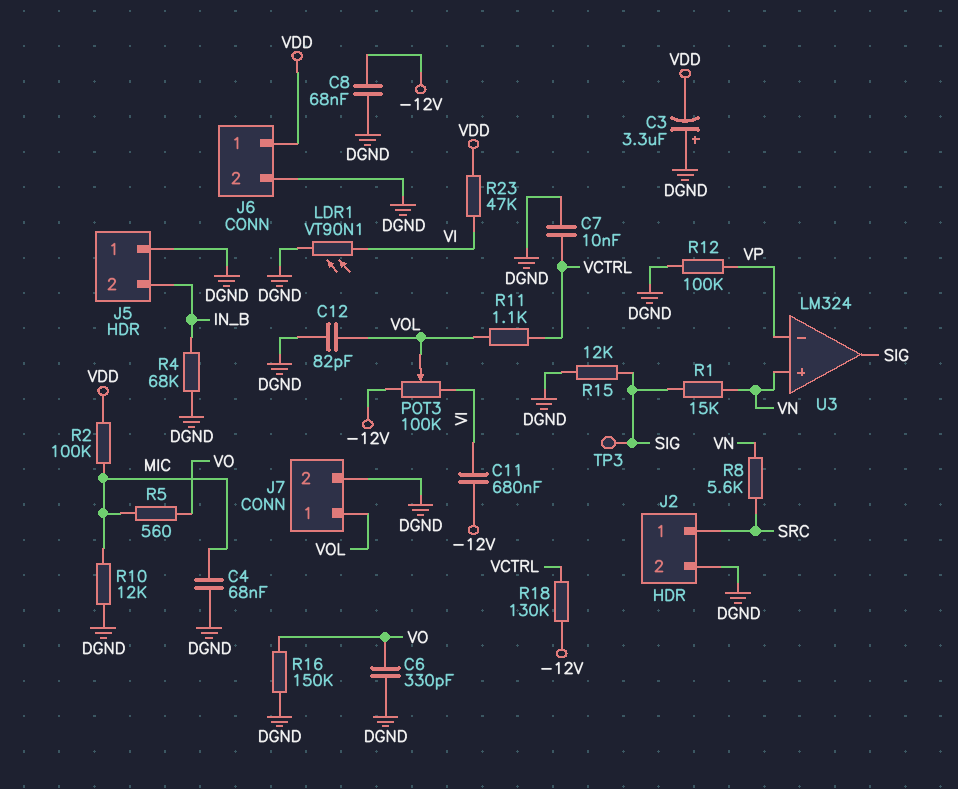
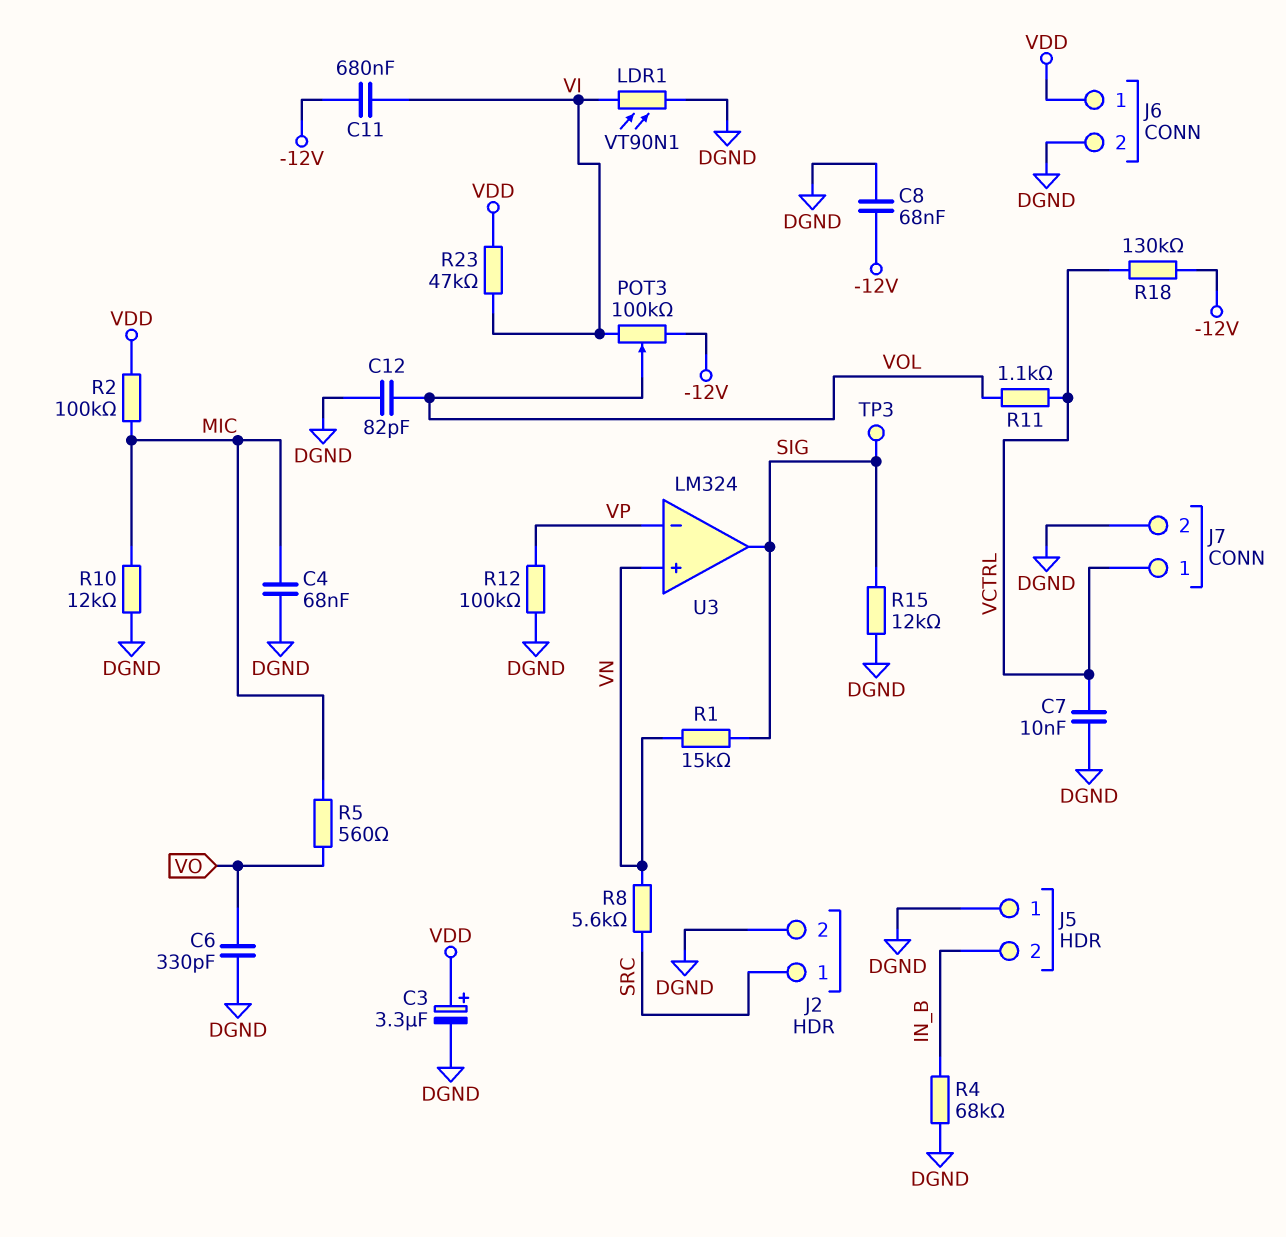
C3: 3.3uF (plus DGND, minus VDD) -> 3.3uF (plus VDD, minus DGND)
J7 pin 1: VOL -> VCTRL
R16: 150k (DGND, VO) -> none

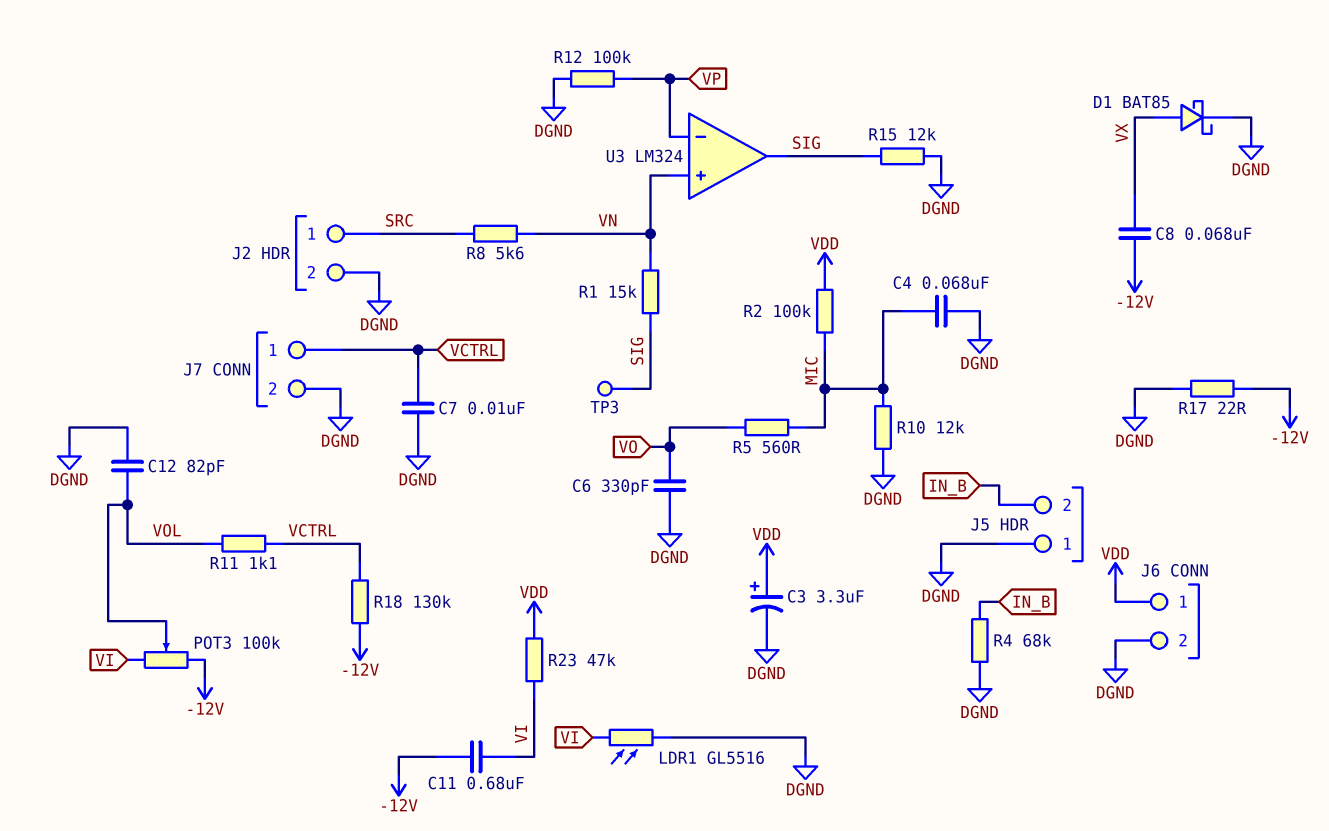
C8: 68nF (-12V, DGND) -> 68nF (-12V, VX)
D1: none -> schottky BAT85 (A VX, K DGND)
LDR1: VT90N1 (DGND, VI) -> GL5516 (DGND, VI)
R17: none -> 22 (-12V, DGND)

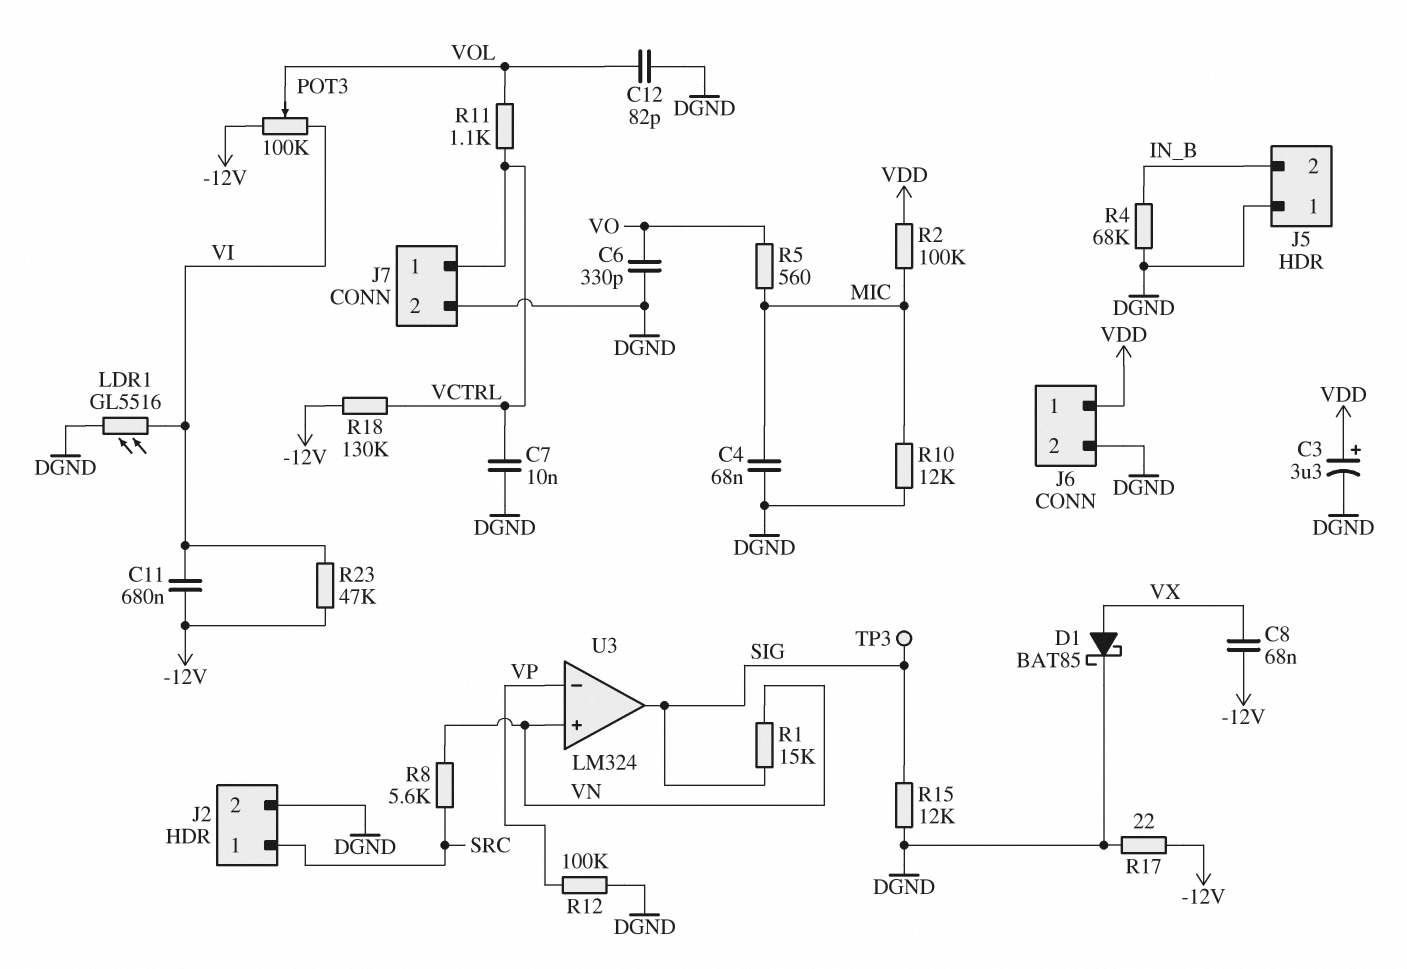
R23: 47k (VDD, VI) -> 47k (-12V, VI)

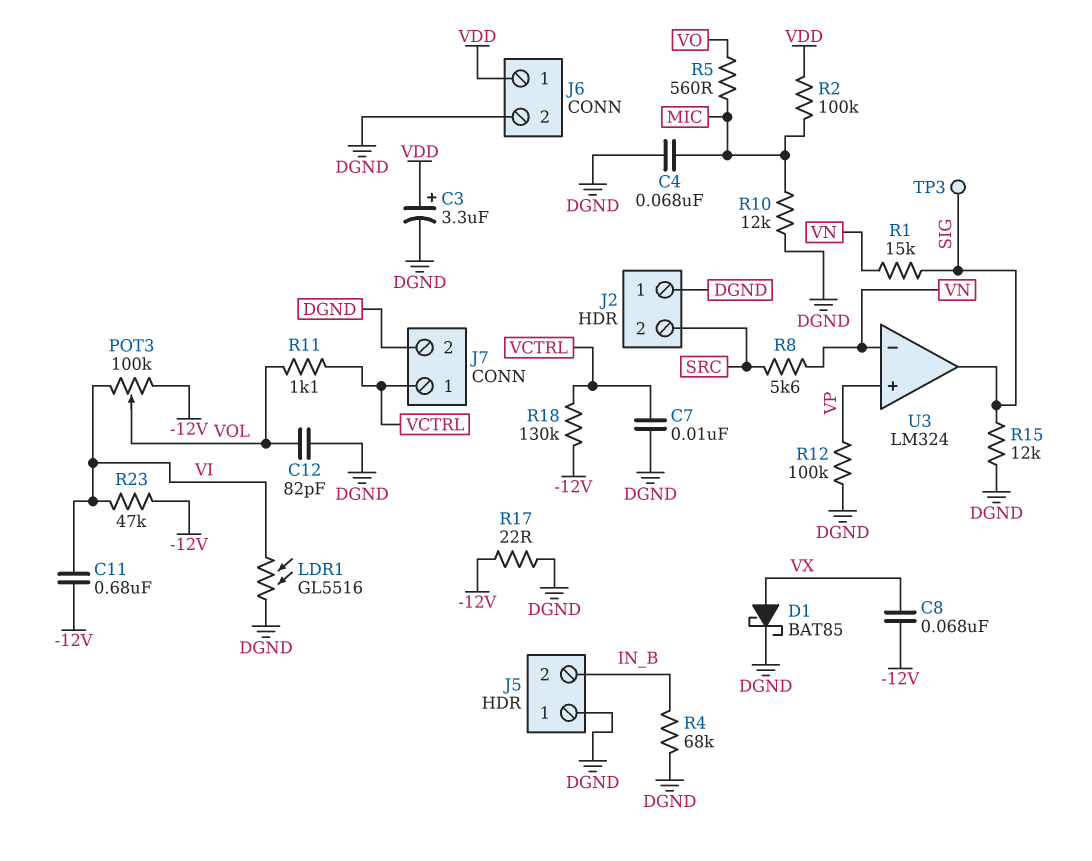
C6: 330pF (DGND, VO) -> none
J2 pin 1: SRC -> DGND
J2 pin 2: DGND -> SRC
U3 pin in+: VN -> VP
U3 pin in-: VP -> VN

